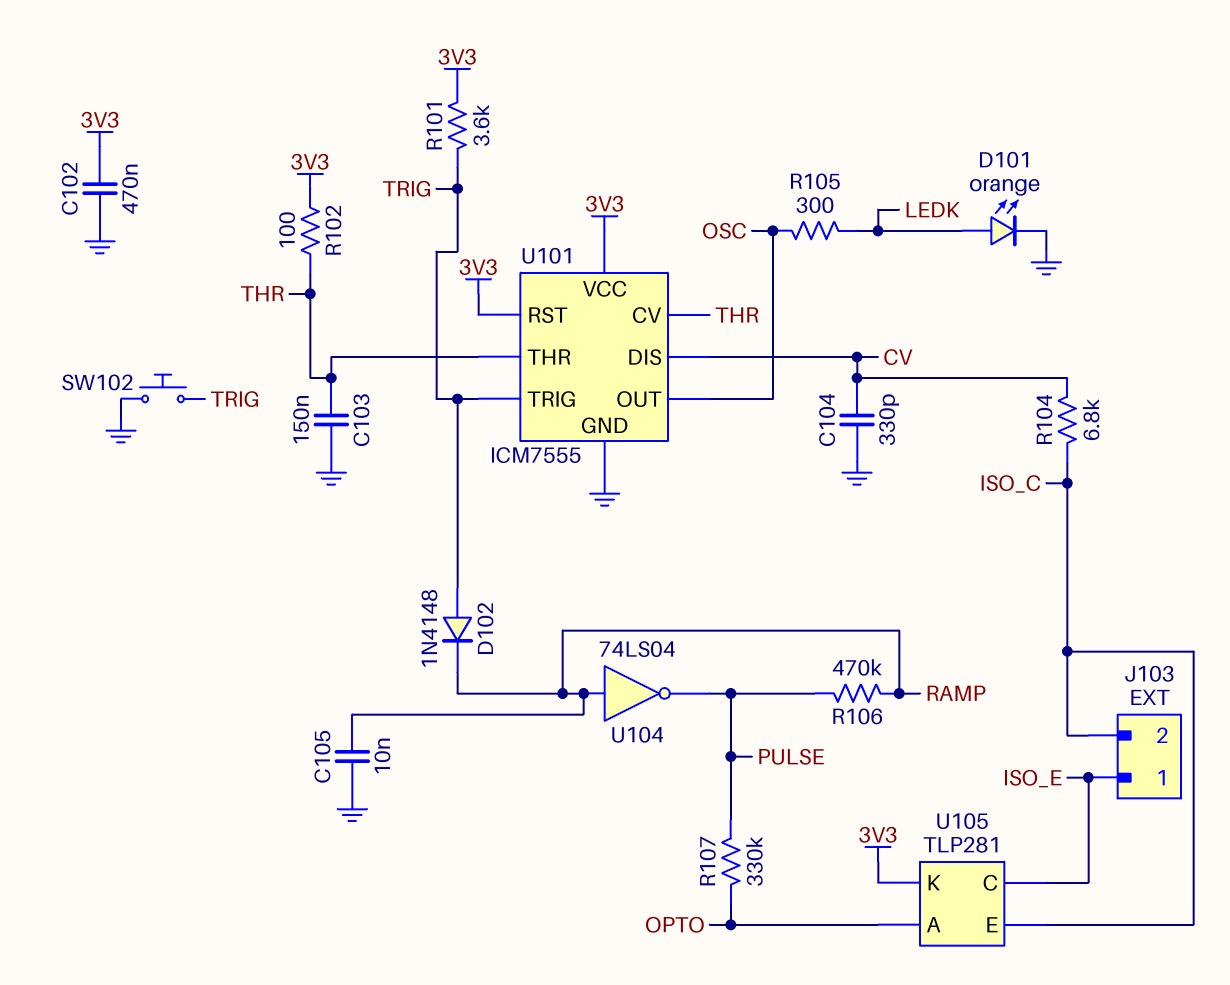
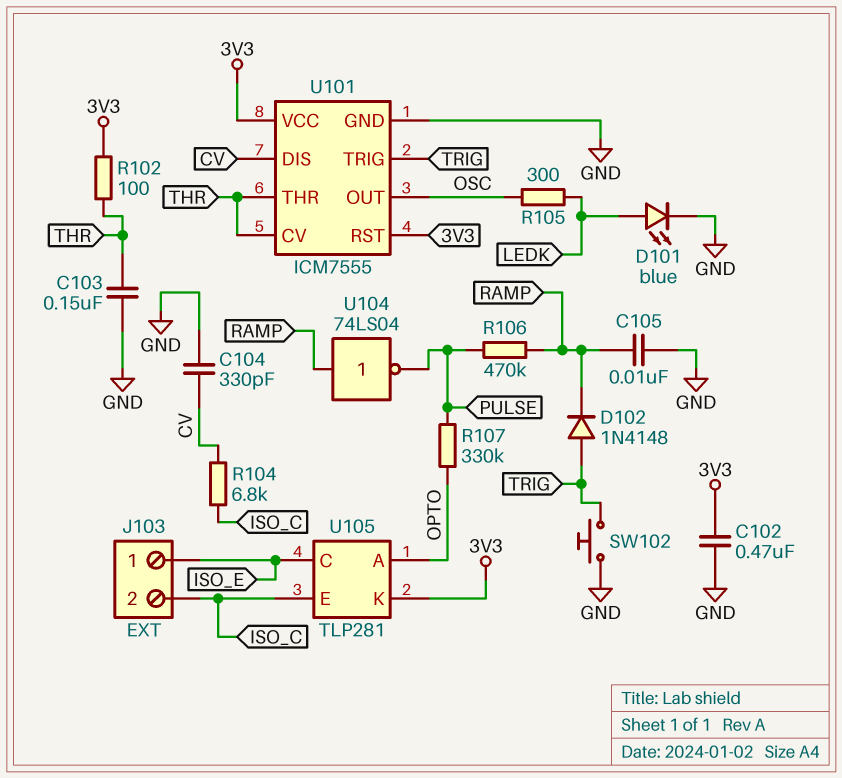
D101: LED orange (A LEDK, K GND) -> LED blue (A LEDK, K GND)
R101: 3.6k (3V3, TRIG) -> none

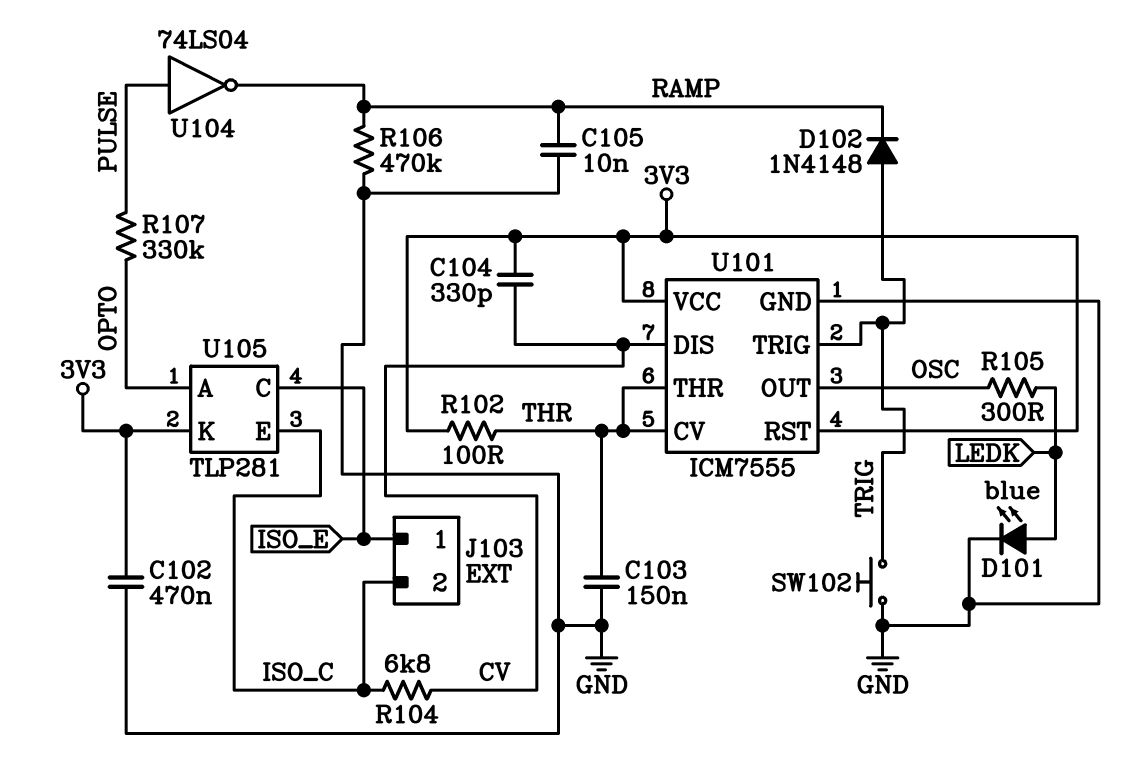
C104: 330pF (CV, GND) -> 330pF (3V3, CV)
R106: 470k (PULSE, RAMP) -> 470k (GND, RAMP)
U104: NOT 74LS04 (in RAMP, out PULSE) -> NOT 74LS04 (in PULSE, out RAMP)

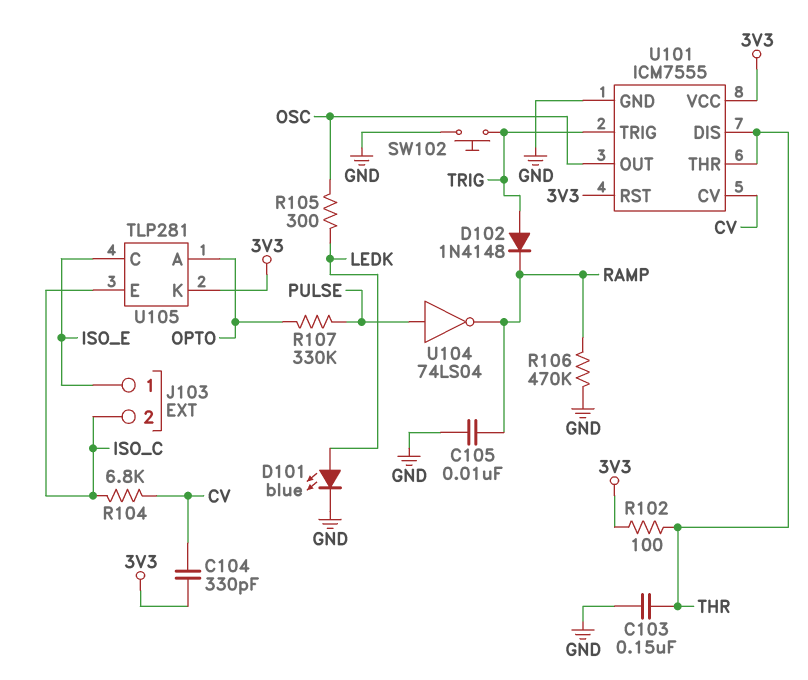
C102: 470nF (3V3, GND) -> none
U101 pin CV: THR -> CV
U101 pin DIS: CV -> THR

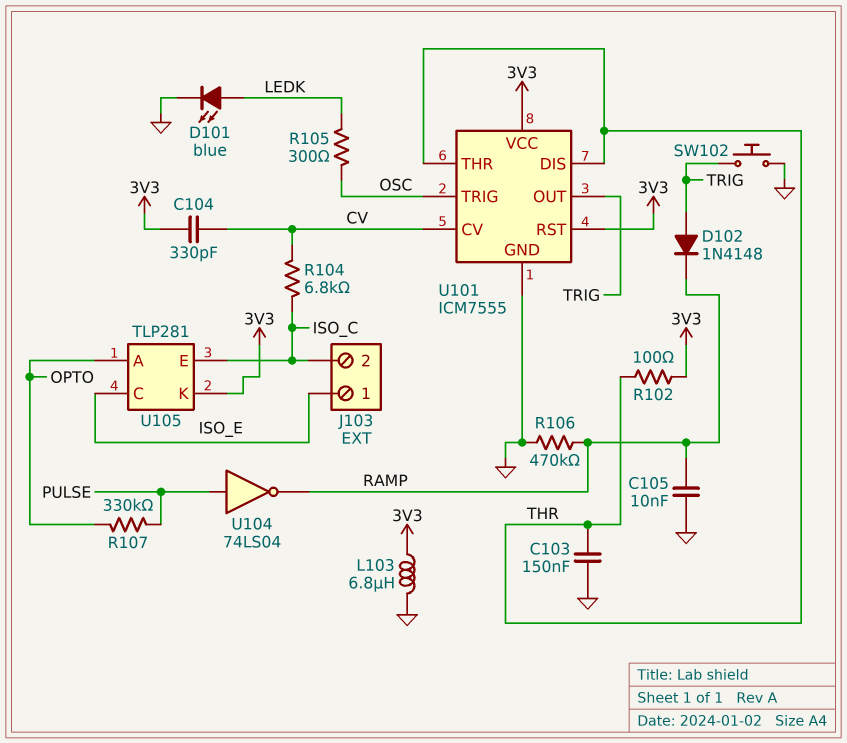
L103: none -> 6.8uH (3V3, GND)
U101 pin OUT: OSC -> TRIG
U101 pin TRIG: TRIG -> OSC

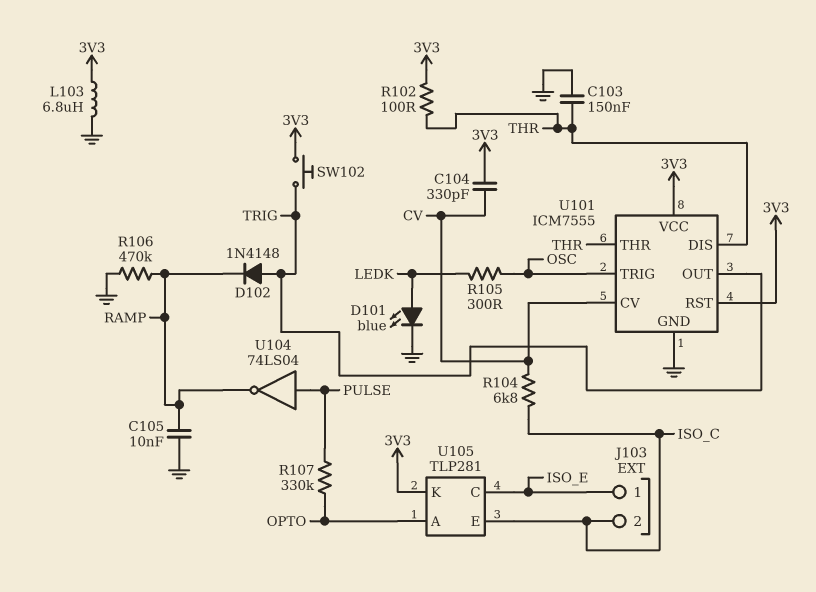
SW102: button (GND, TRIG) -> button (3V3, TRIG)

